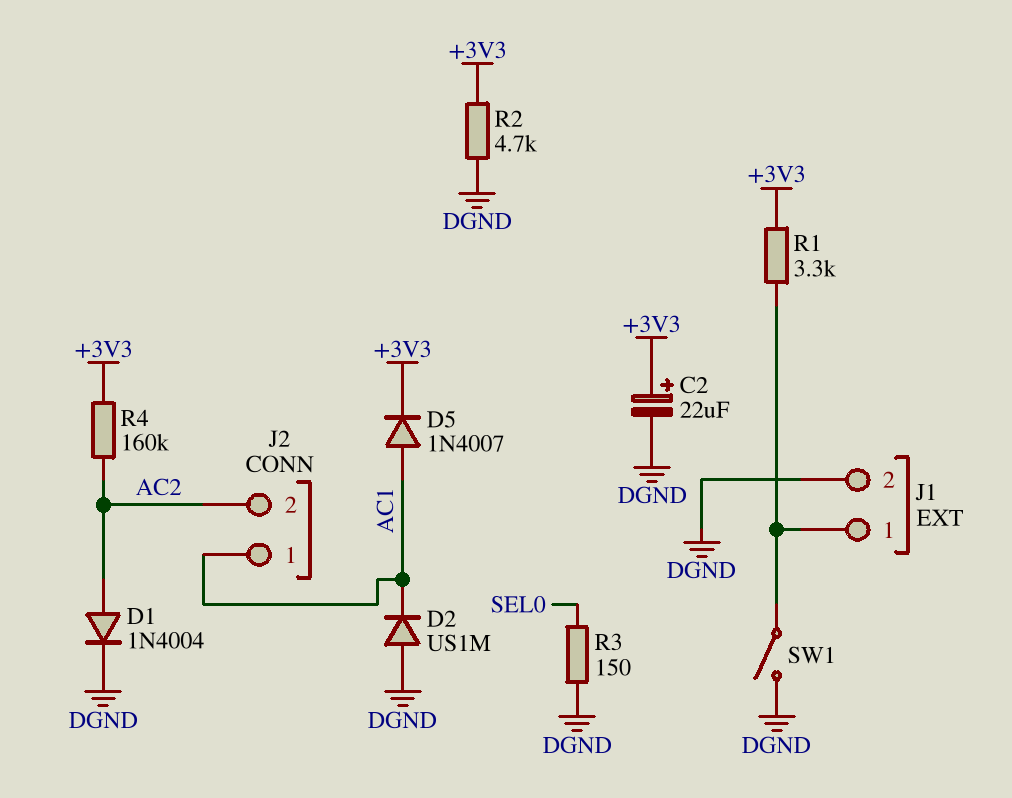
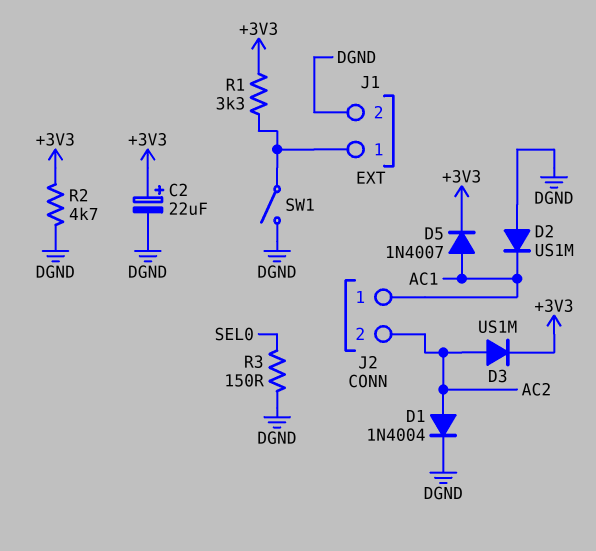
D3: none -> diode US1M (A AC2, K +3V3)
R4: 160k (+3V3, AC2) -> none

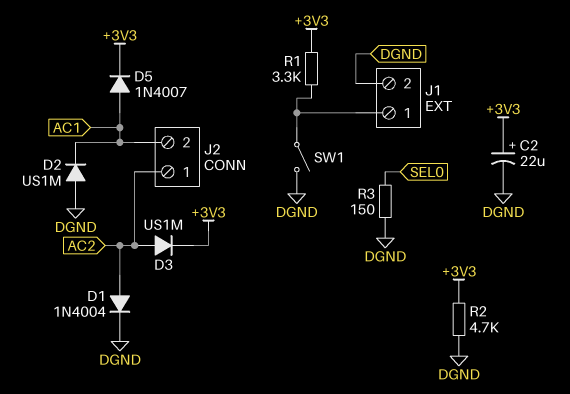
J2 pin 1: AC1 -> AC2
J2 pin 2: AC2 -> AC1

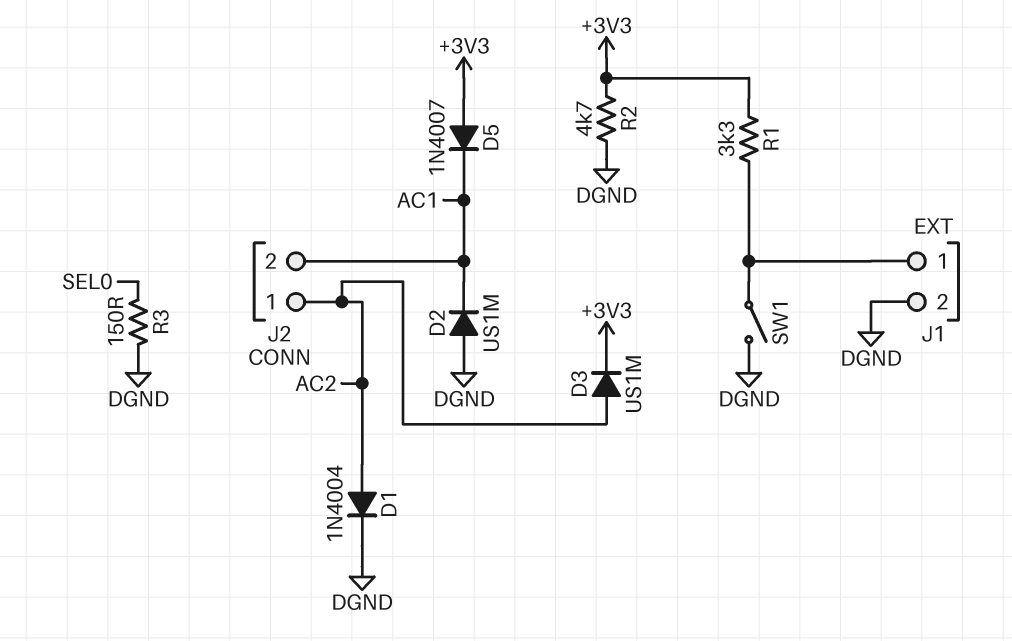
C2: 22uF (plus +3V3, minus DGND) -> none
D5: diode 1N4007 (A AC1, K +3V3) -> diode 1N4007 (A +3V3, K AC1)

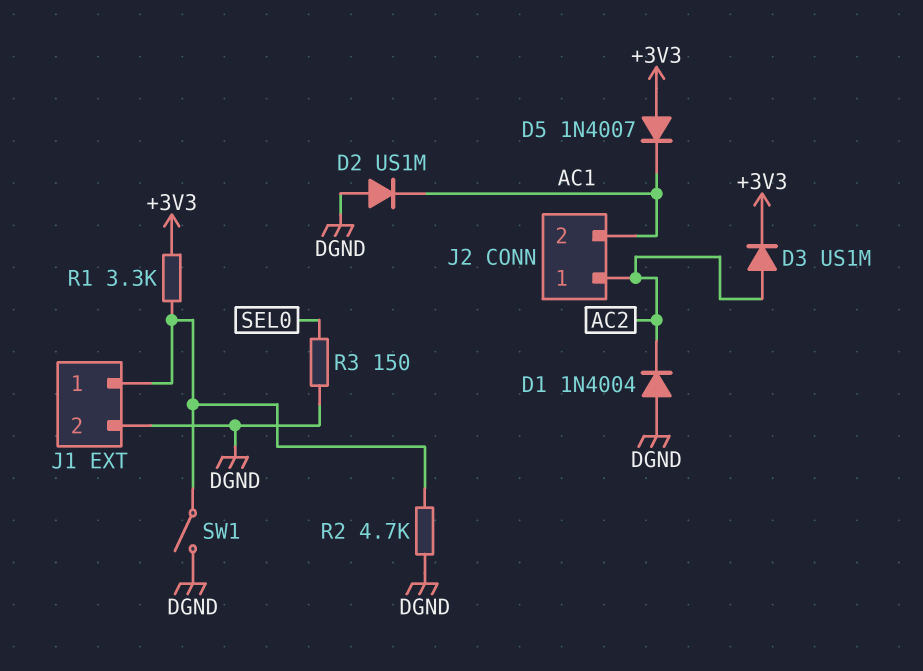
D1: diode 1N4004 (A AC2, K DGND) -> diode 1N4004 (A DGND, K AC2)
R2: 4.7k (+3V3, DGND) -> 4.7k (DGND, J1/1)

